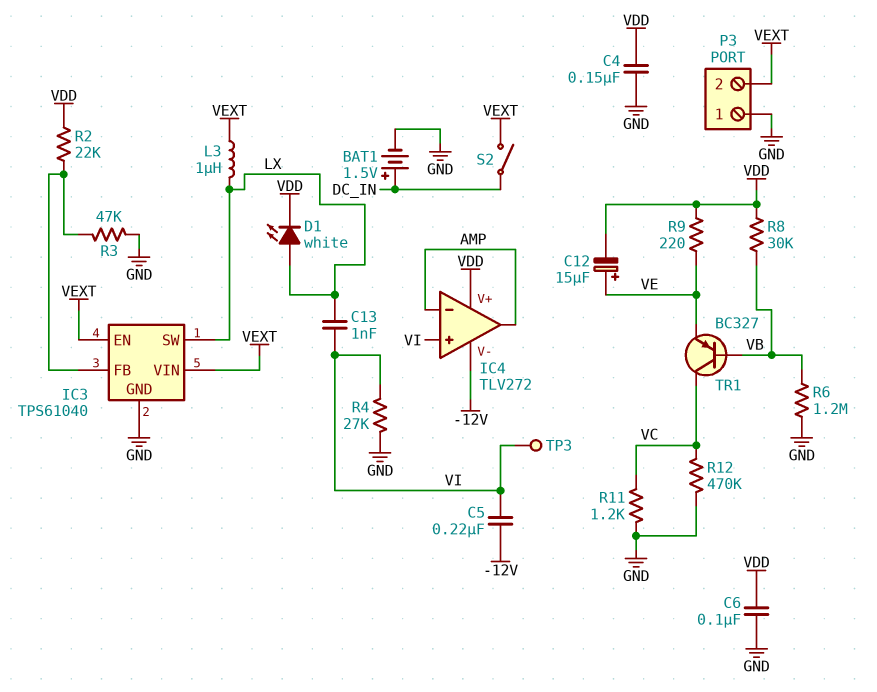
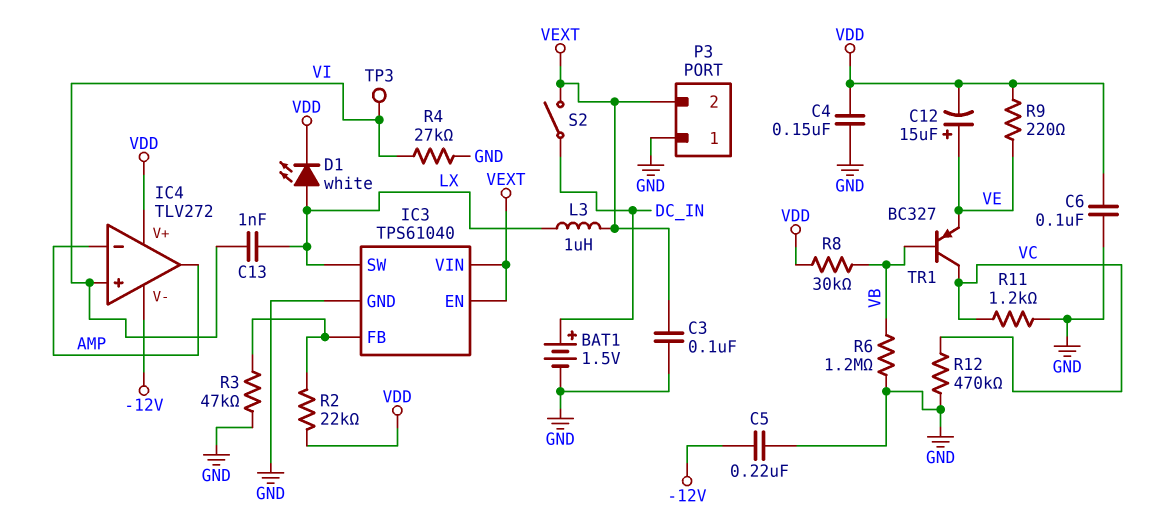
C3: none -> 100nF (GND, VEXT)
C5: 220nF (-12V, VI) -> 220nF (-12V, GND)

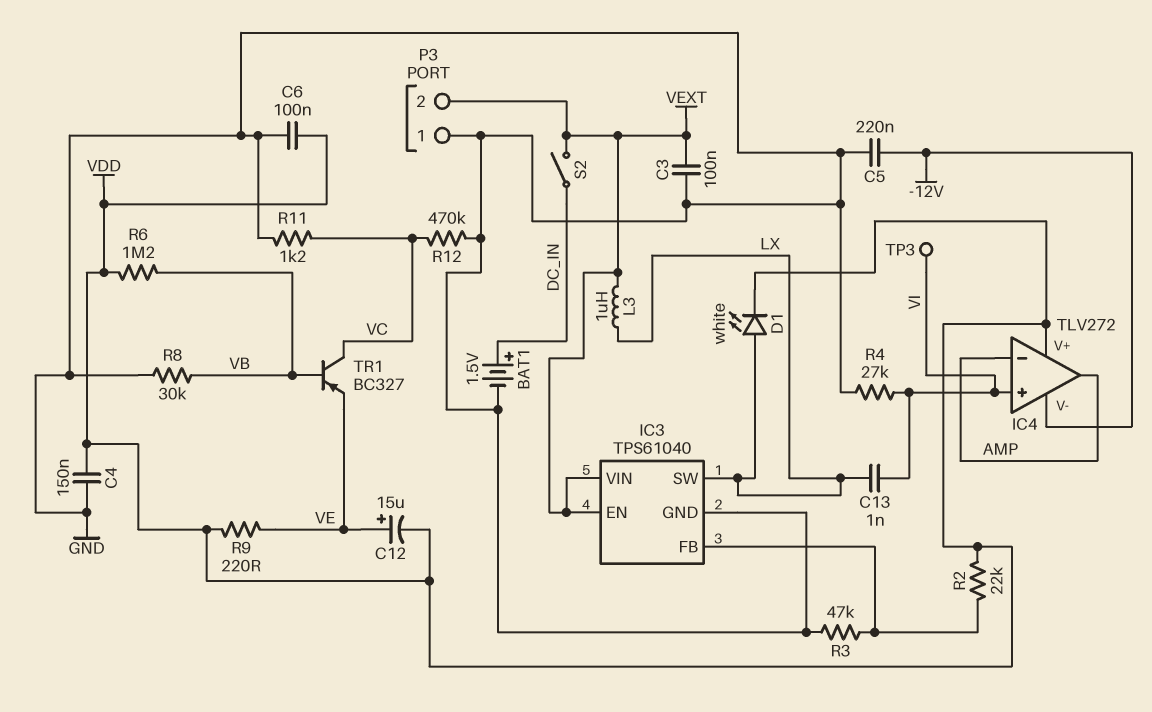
R6: 1.2M (GND, VB) -> 1.2M (VB, VDD)
R8: 30k (VB, VDD) -> 30k (GND, VB)

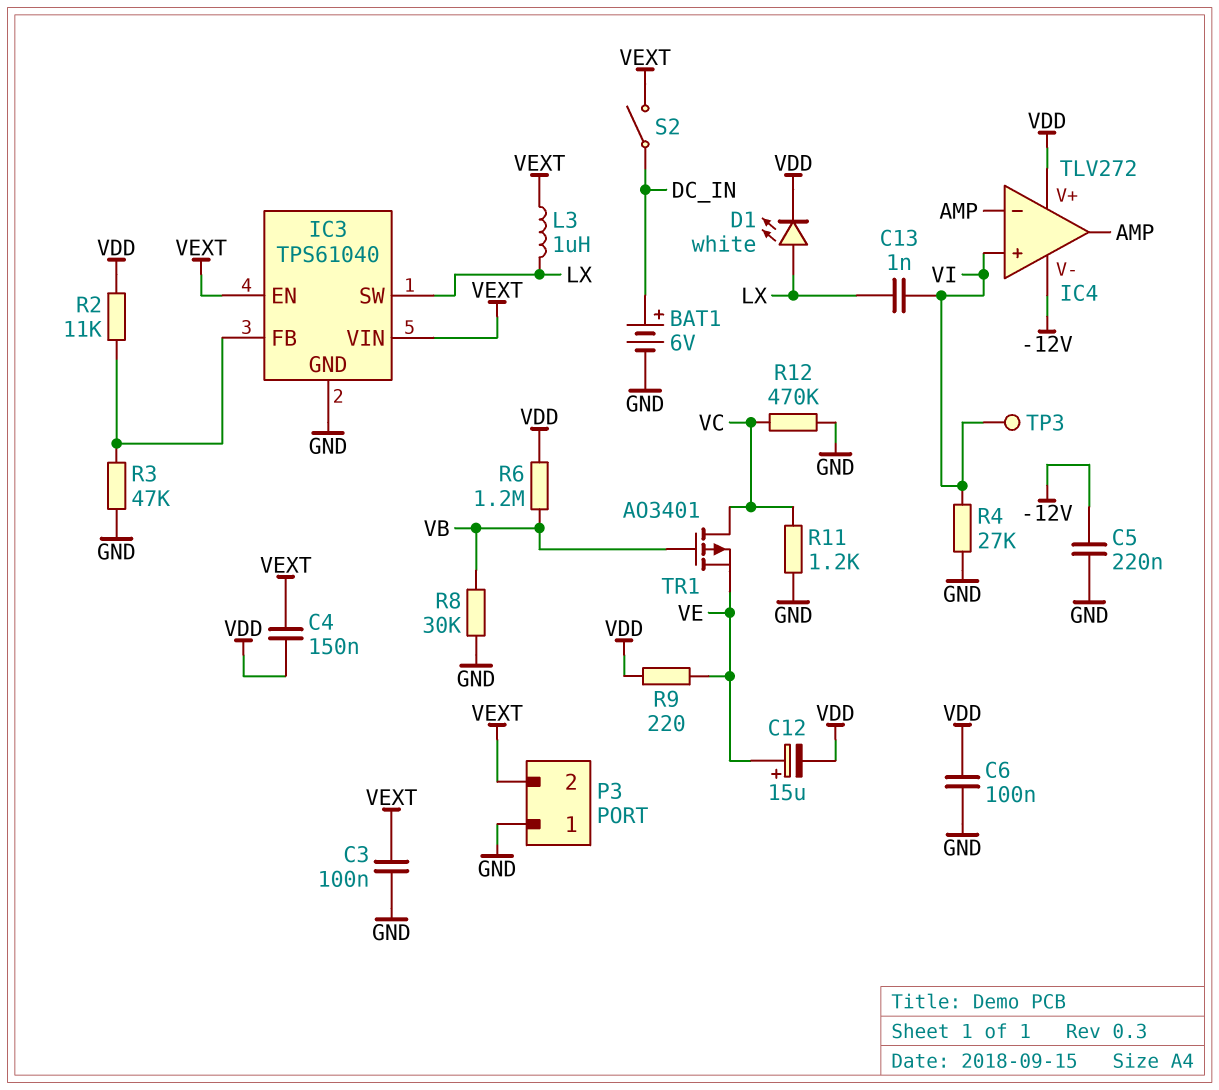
BAT1: 1.5V (plus DC_IN, minus GND) -> 6V (plus DC_IN, minus GND)
C4: 150nF (GND, VDD) -> 150nF (VDD, VEXT)
R2: 22k (IC3/FB, VDD) -> 11k (IC3/FB, VDD)
TR1: PNP BC327 (B VB, C VC, E VE) -> PMOS AO3401 (G VB, D VC, S VE)

